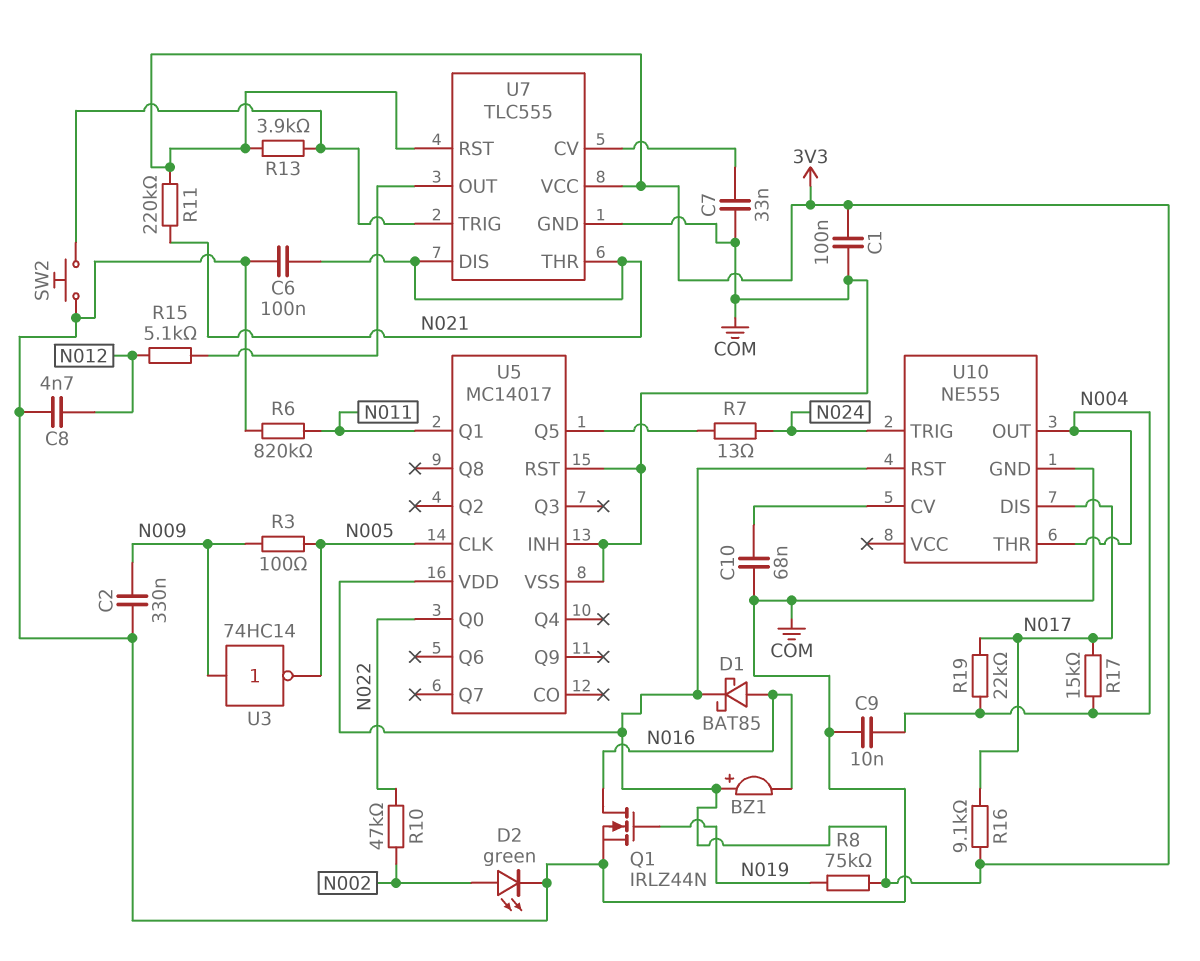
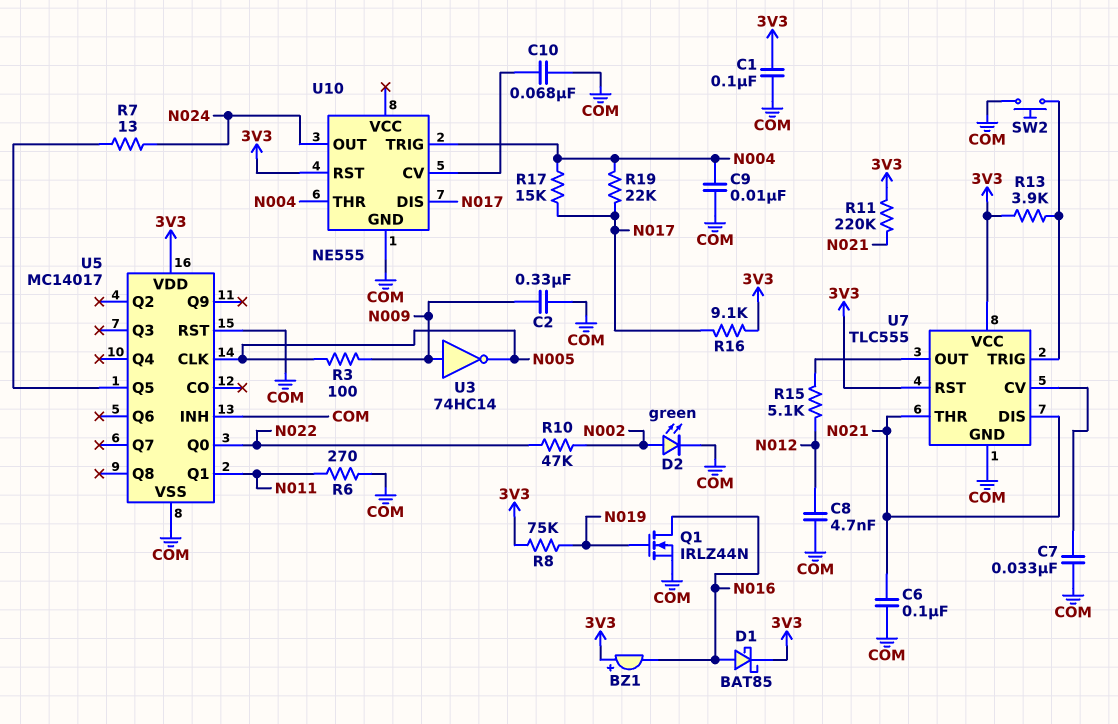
R6: 820k (COM, N011) -> 270 (COM, N011)
U10 pin OUT: N004 -> N024
U10 pin TRIG: N024 -> N004

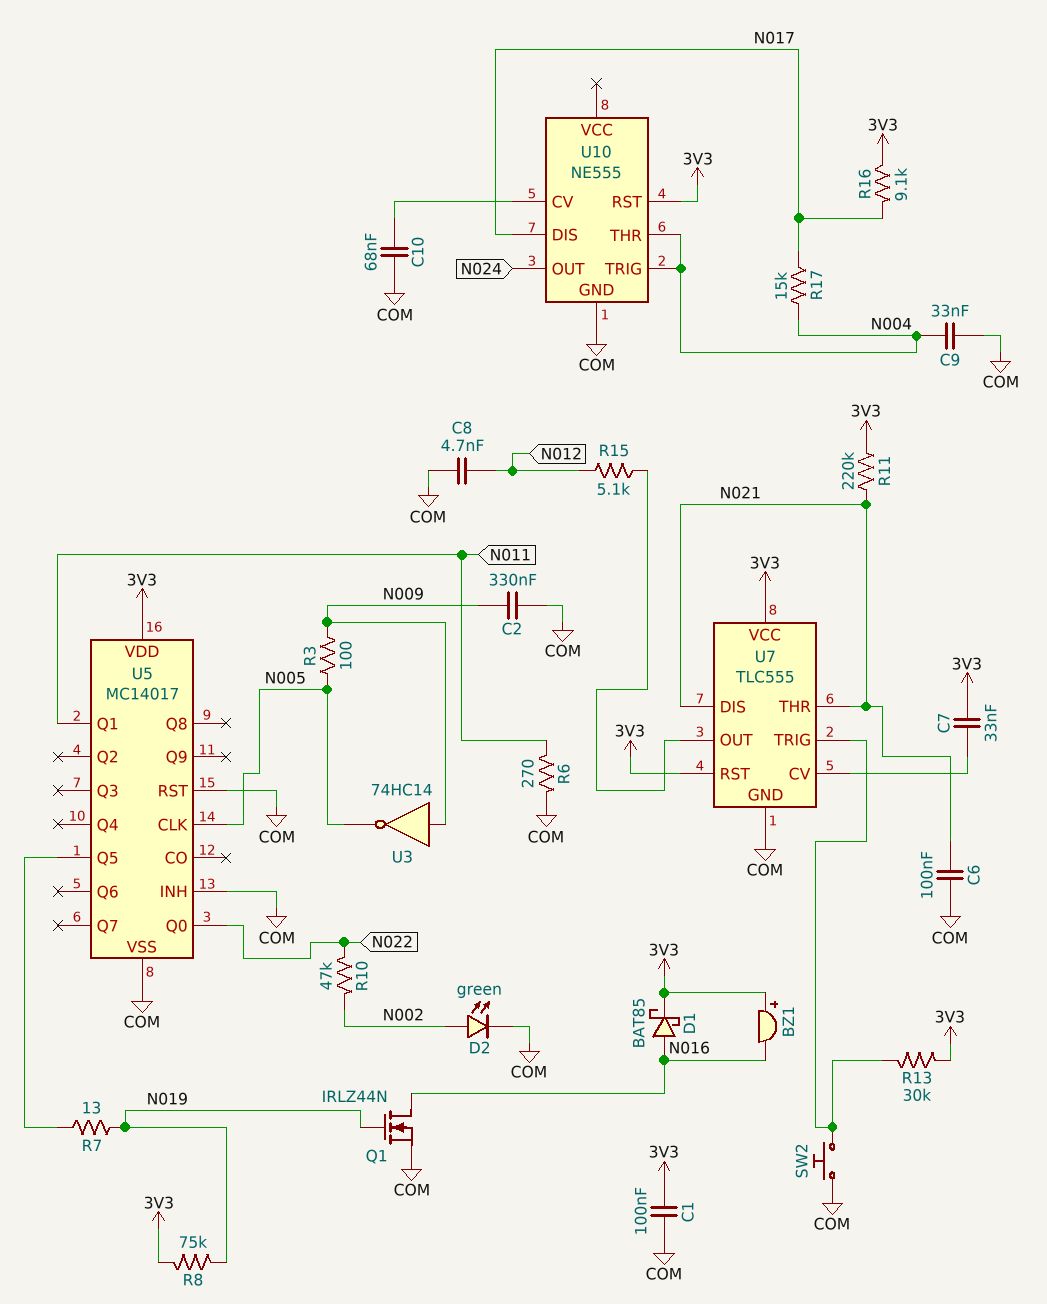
C7: 33nF (COM, U7/CV) -> 33nF (3V3, U7/CV)
C9: 10nF (COM, N004) -> 33nF (COM, N004)
R7: 13 (N024, U5/Q5) -> 13 (N019, U5/Q5)
R13: 3.9k (3V3, U7/TRIG) -> 30k (3V3, U7/TRIG)
R19: 22k (N004, N017) -> none

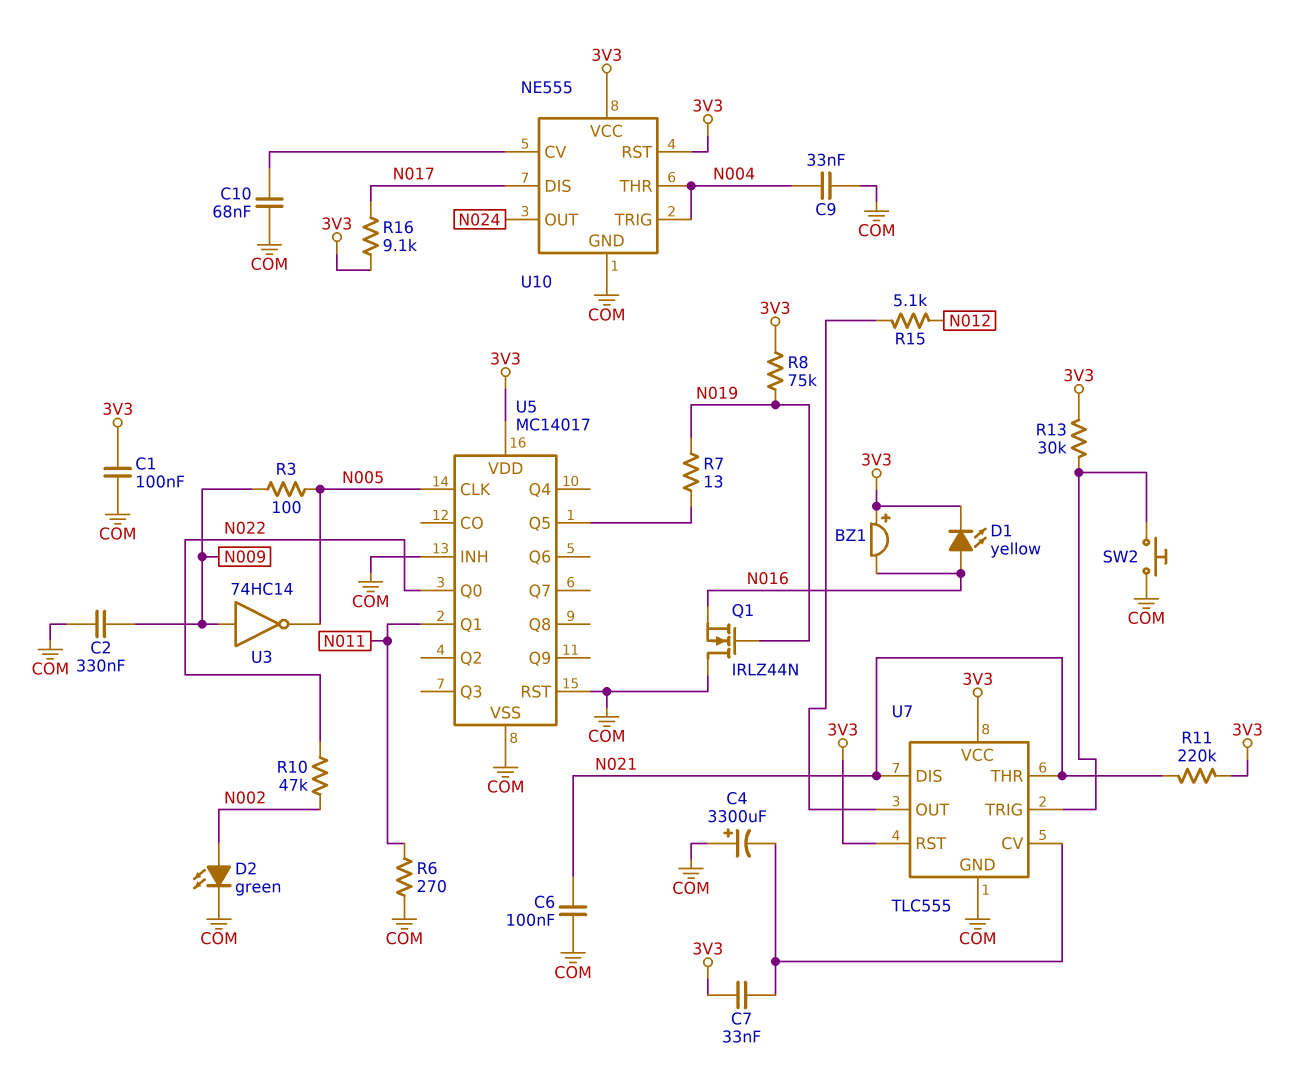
C4: none -> 3300uF (plus COM, minus U7/CV)
C8: 4.7nF (COM, N012) -> none
D1: schottky BAT85 (A N016, K 3V3) -> LED yellow (A N016, K 3V3)
Q1: NMOS IRLZ44N (G N019, D N016, S COM) -> NMOS IRLZ44N (G N019, D COM, S N016)
R17: 15k (N004, N017) -> none
U10 pin VCC: none -> 3V3

